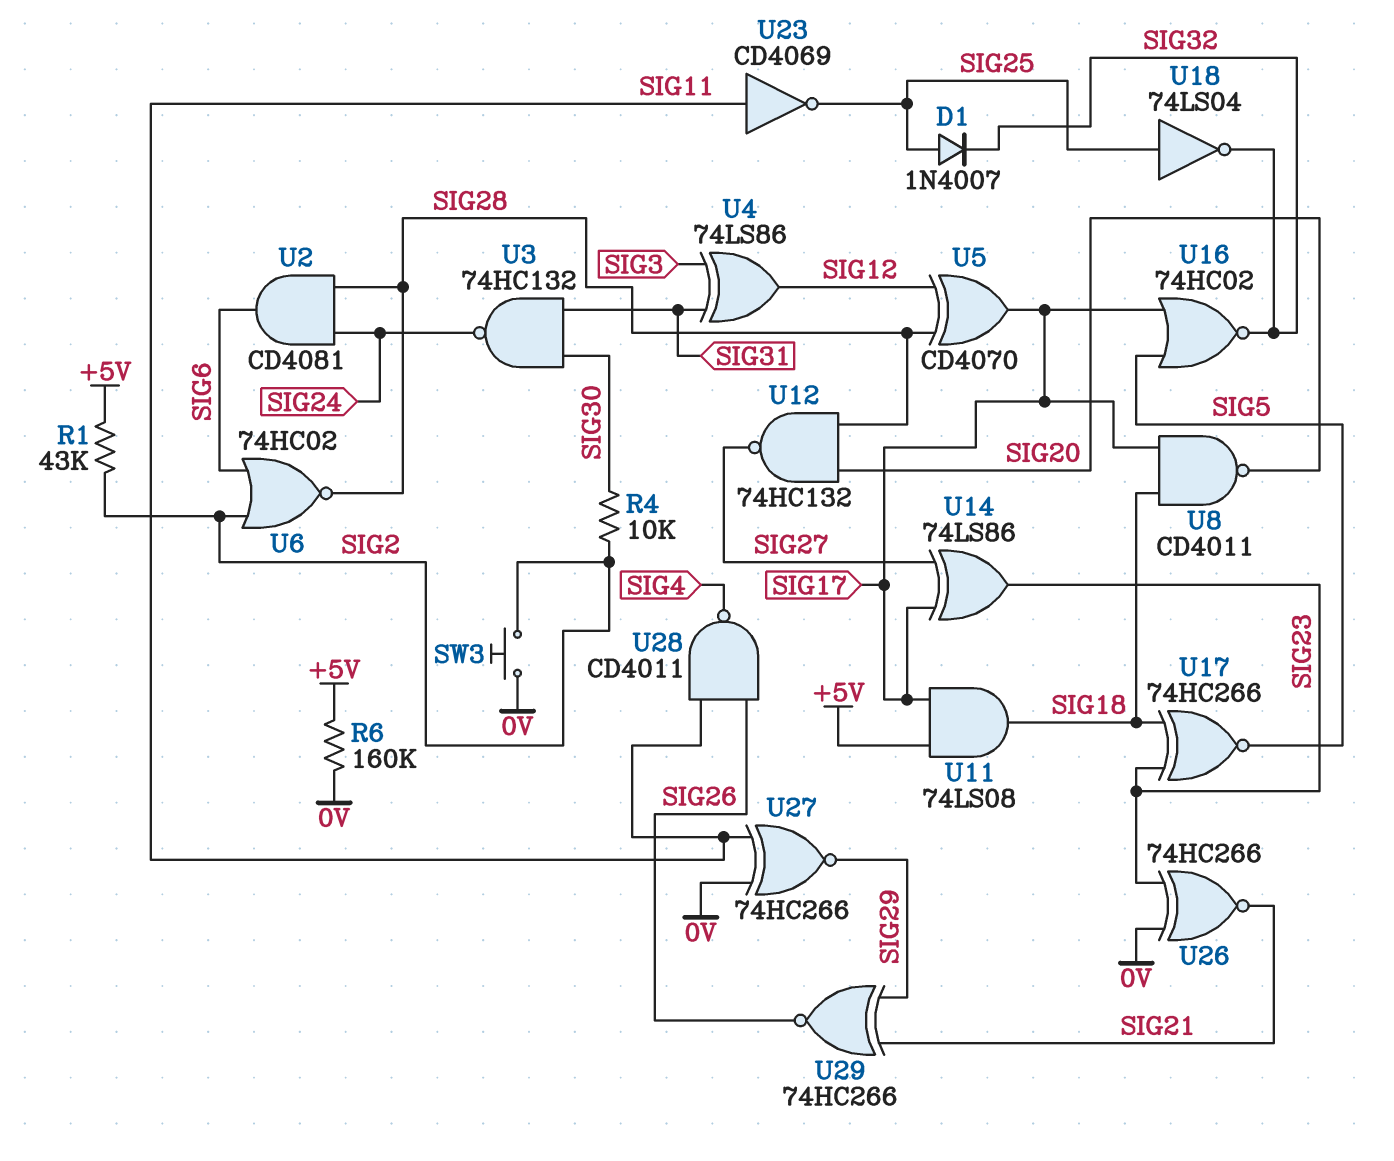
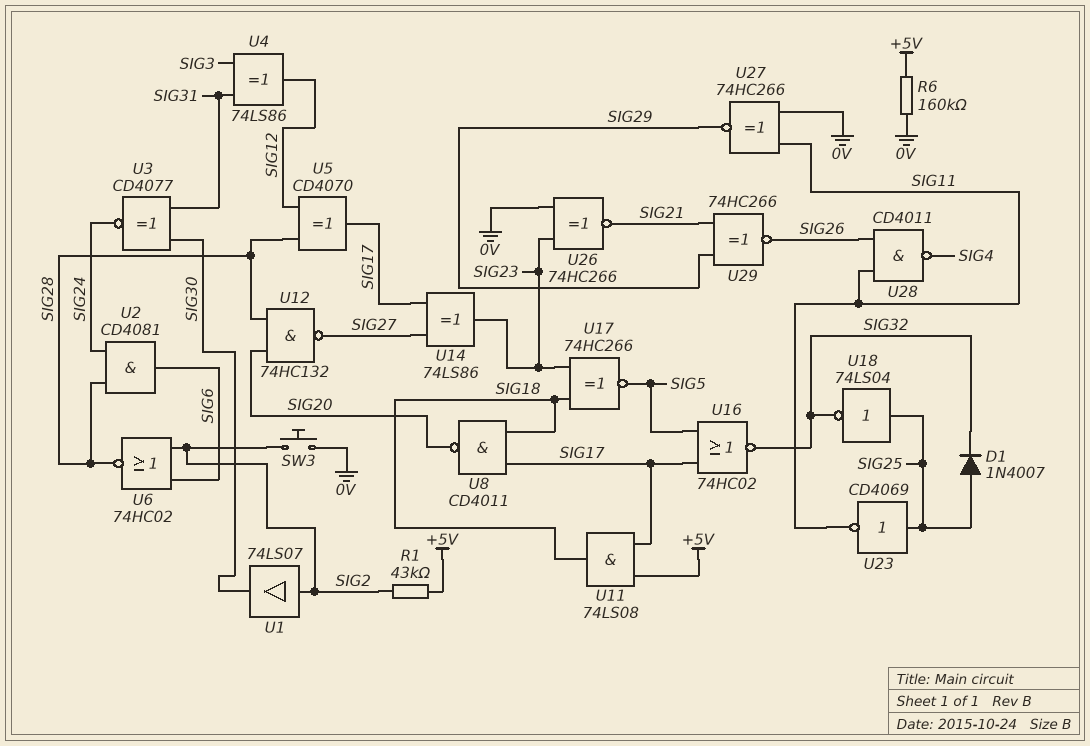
R4: 10k (SIG2, SIG30) -> none
U1: none -> buffer 74LS07 (in SIG2, out SIG30)
U3: NAND 74HC132 (in SIG30, in SIG31, out SIG24) -> XNOR CD4077 (in SIG30, in SIG31, out SIG24)
U23: NOT CD4069 (in SIG11, out SIG25) -> NOT CD4069 (in SIG25, out SIG11)

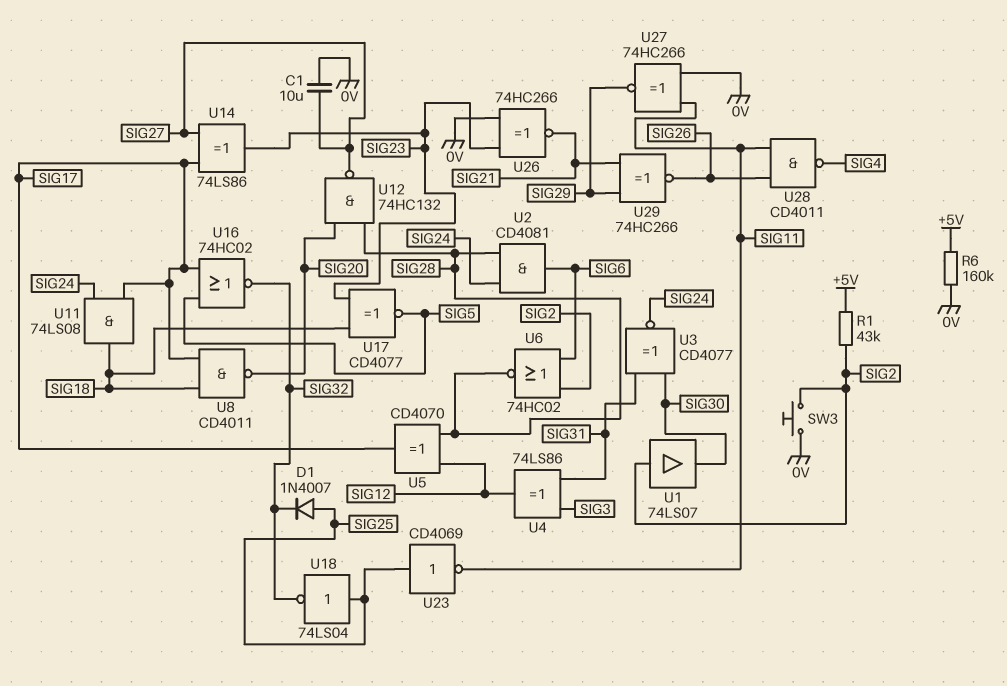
C1: none -> 10uF (0V, SIG27)
U11: AND 74LS08 (in +5V, in SIG17, out SIG18) -> AND 74LS08 (in SIG17, in SIG24, out SIG18)
U17: XNOR 74HC266 (in SIG18, in SIG23, out SIG5) -> XNOR CD4077 (in SIG18, in SIG23, out SIG5)

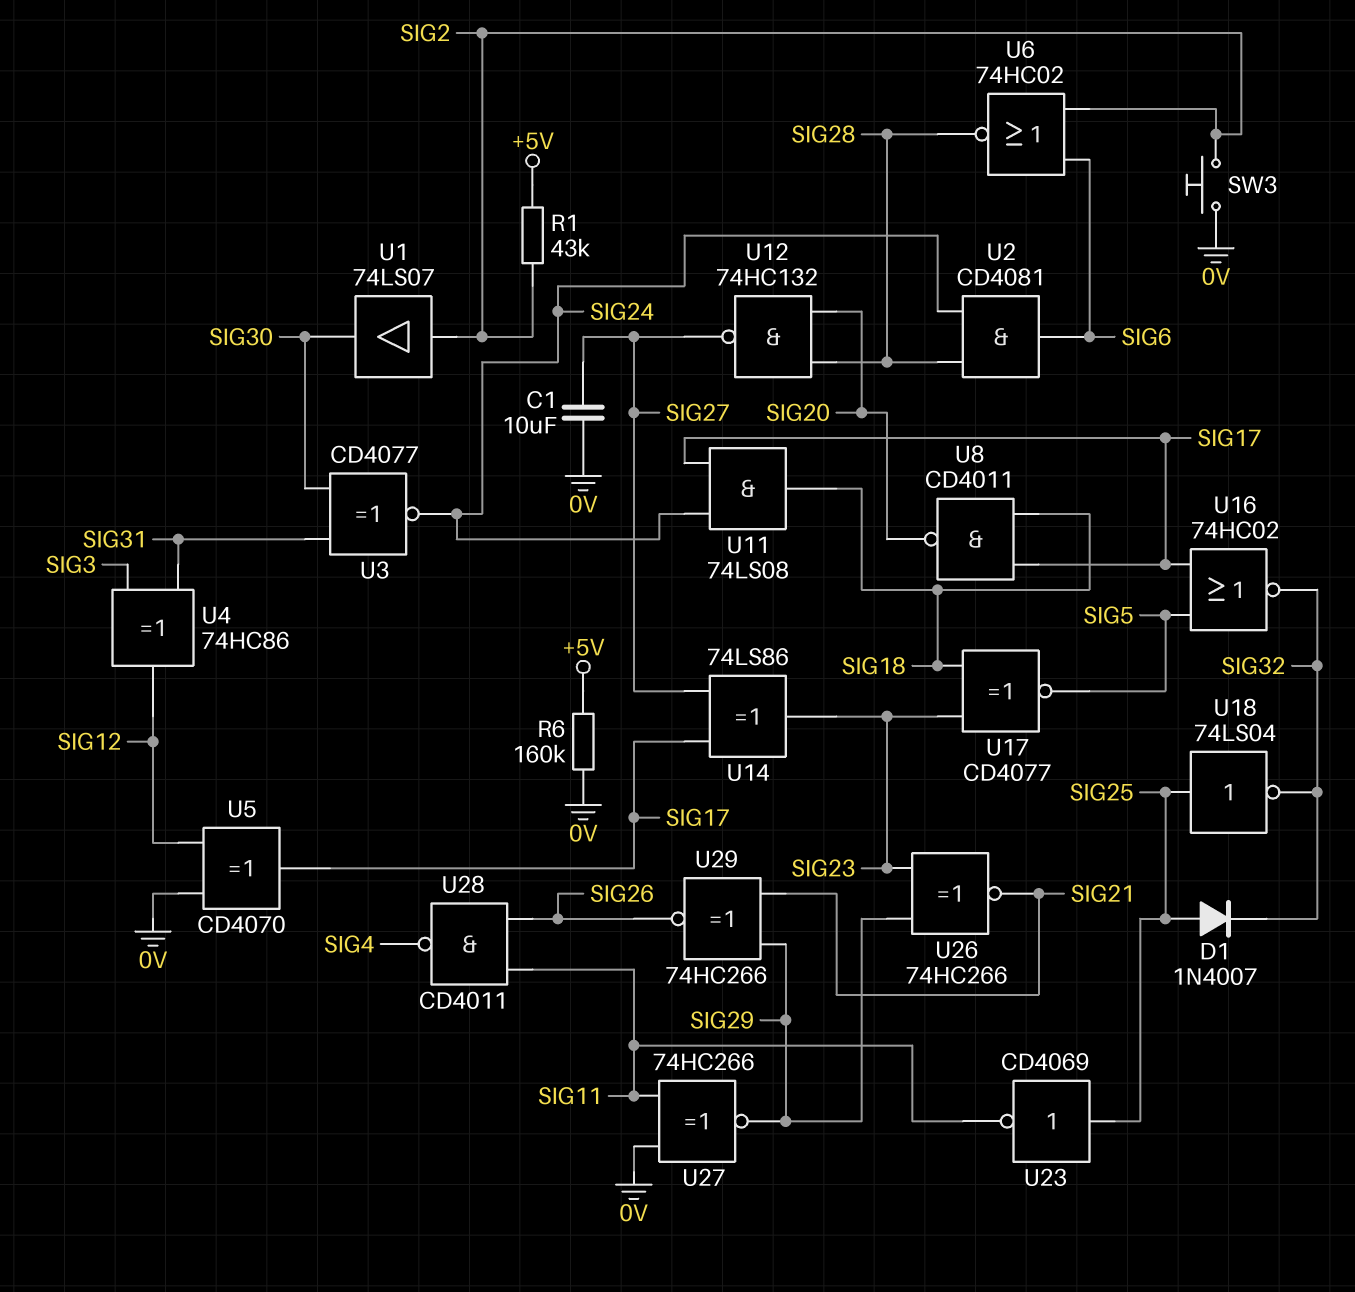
U4: XOR 74LS86 (in SIG3, in SIG31, out SIG12) -> XOR 74HC86 (in SIG3, in SIG31, out SIG12)
U5: XOR CD4070 (in SIG12, in SIG28, out SIG17) -> XOR CD4070 (in 0V, in SIG12, out SIG17)
U26: XNOR 74HC266 (in 0V, in SIG23, out SIG21) -> XNOR 74HC266 (in SIG23, in SIG29, out SIG21)

